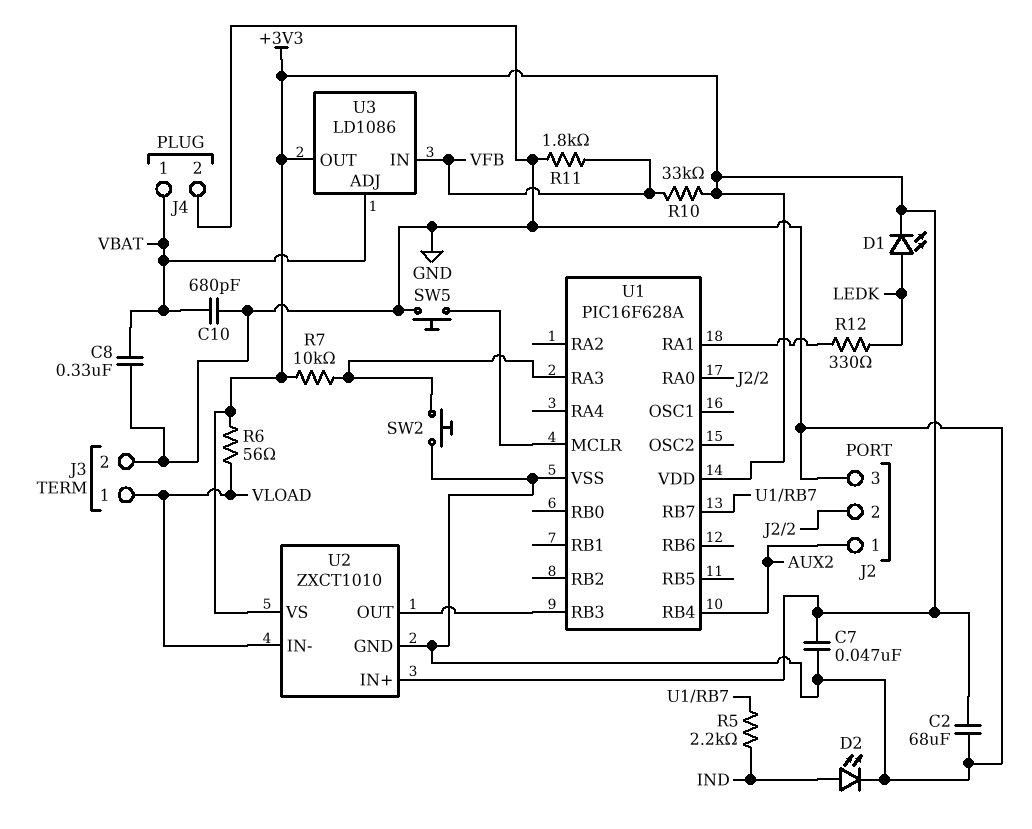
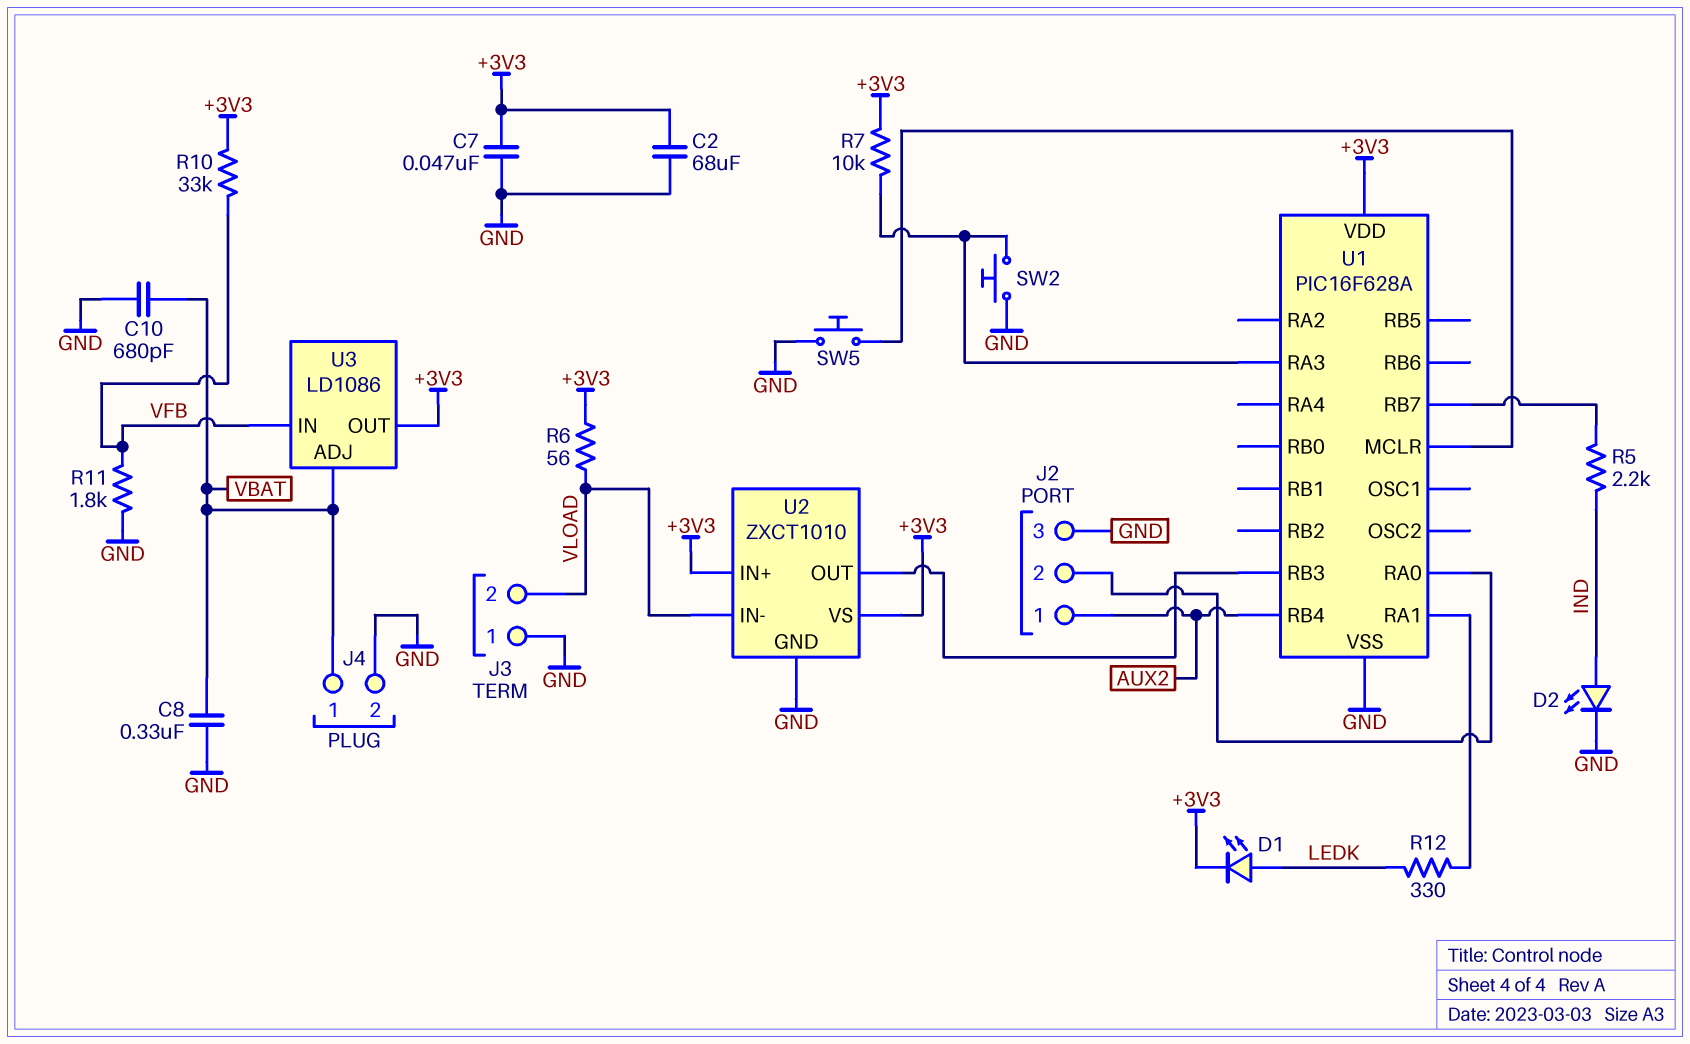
J3 pin 1: VLOAD -> GND
J3 pin 2: GND -> VLOAD

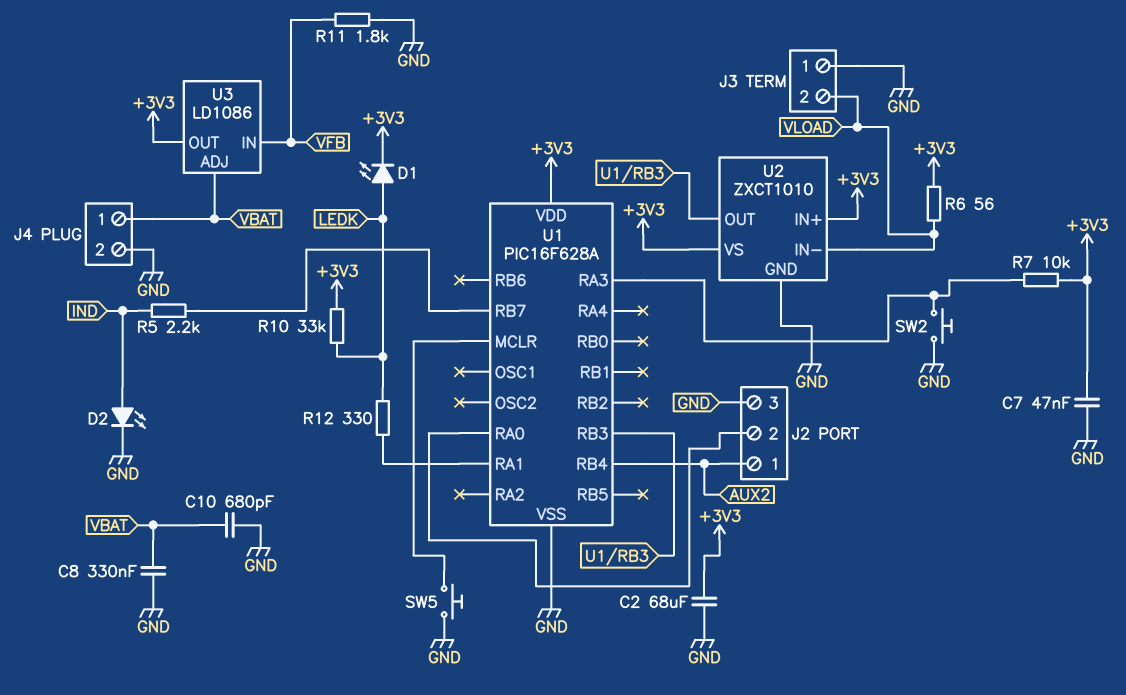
R10: 33k (+3V3, VFB) -> 33k (+3V3, LEDK)

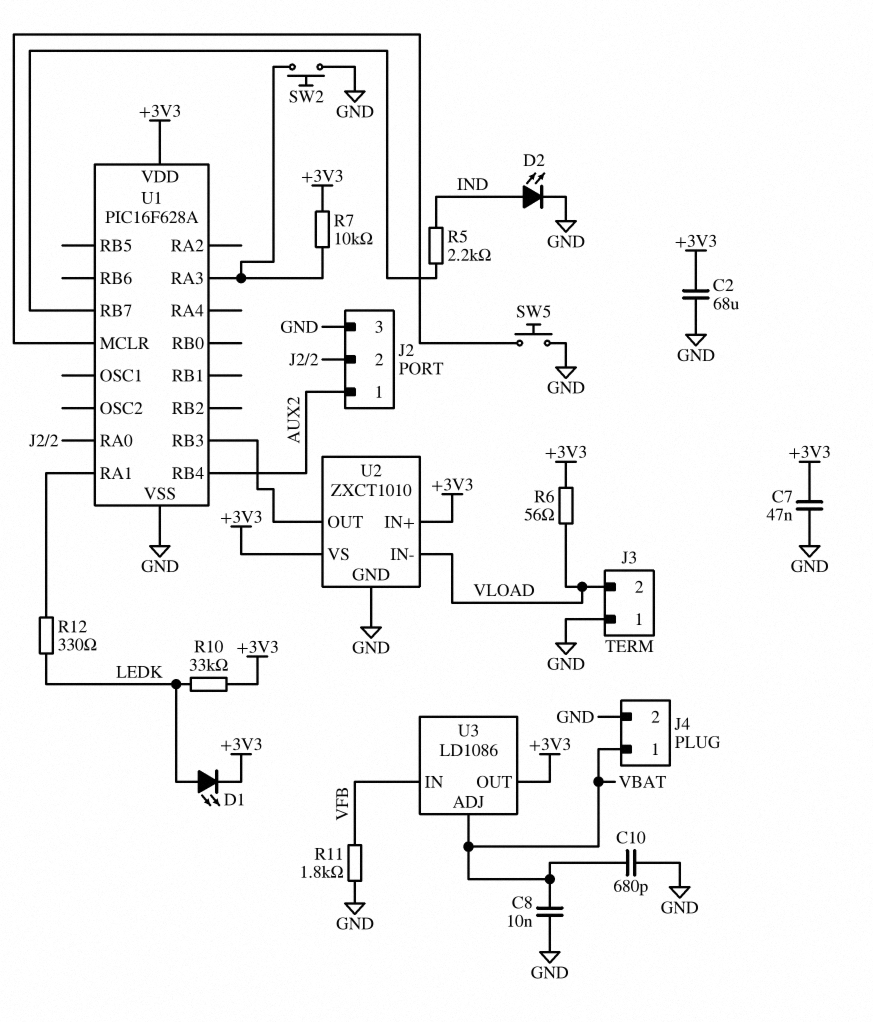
C8: 330nF (GND, VBAT) -> 10nF (GND, VBAT)

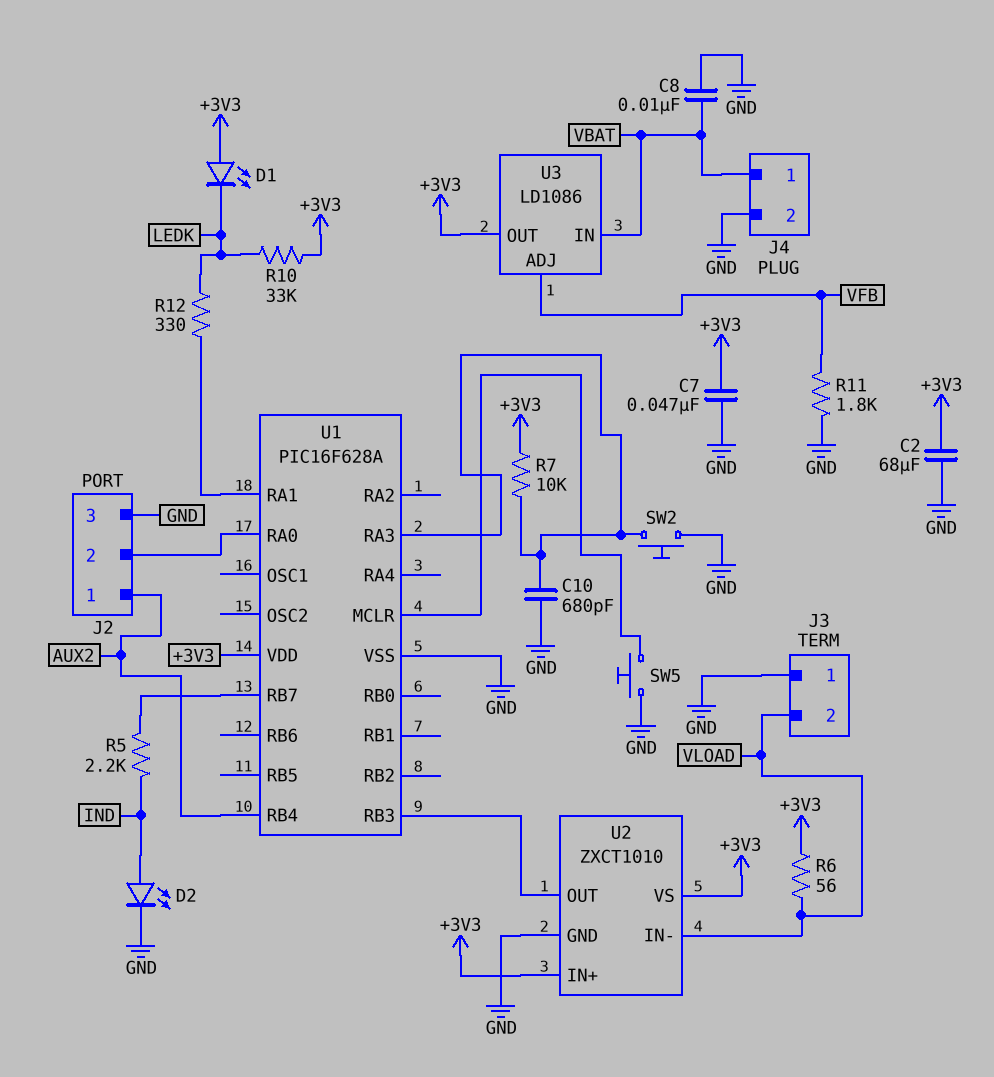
C10: 680pF (GND, VBAT) -> 680pF (GND, U1/RA3)
D1: LED (A LEDK, K +3V3) -> LED (A +3V3, K LEDK)
U3 pin ADJ: VBAT -> VFB
U3 pin IN: VFB -> VBAT

